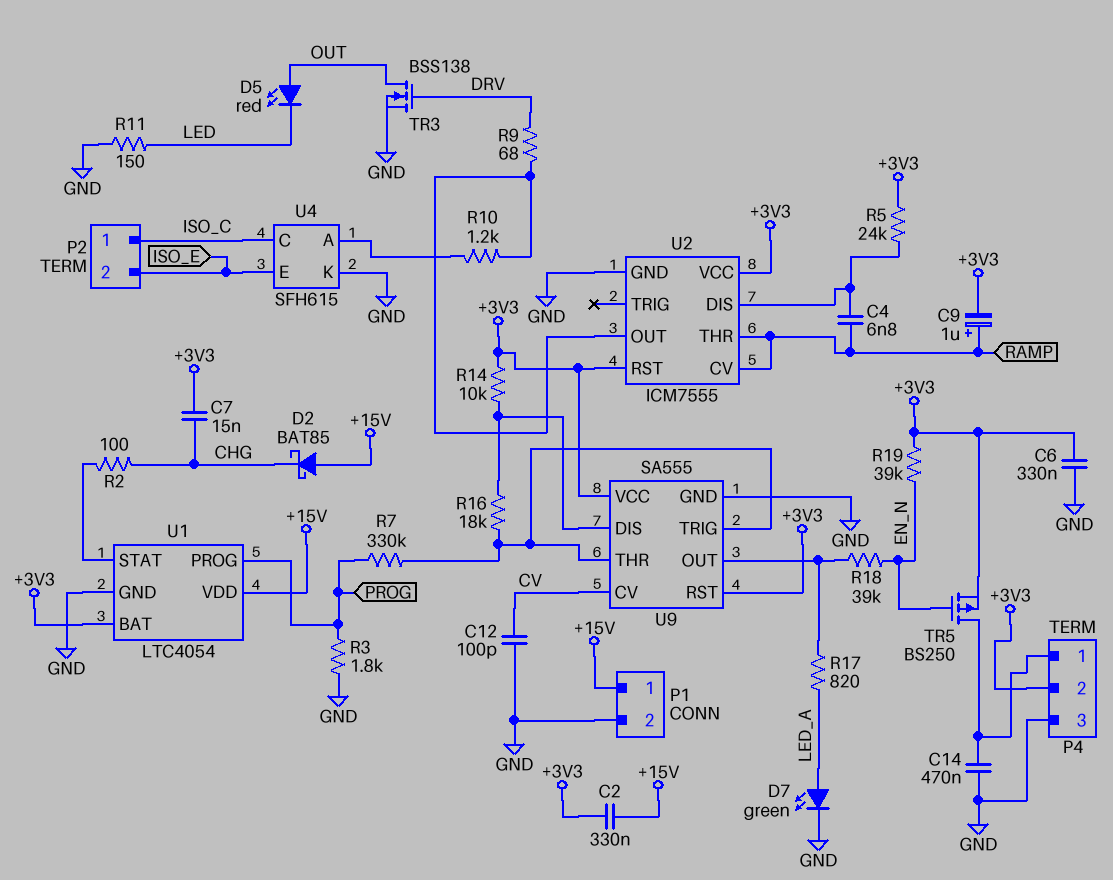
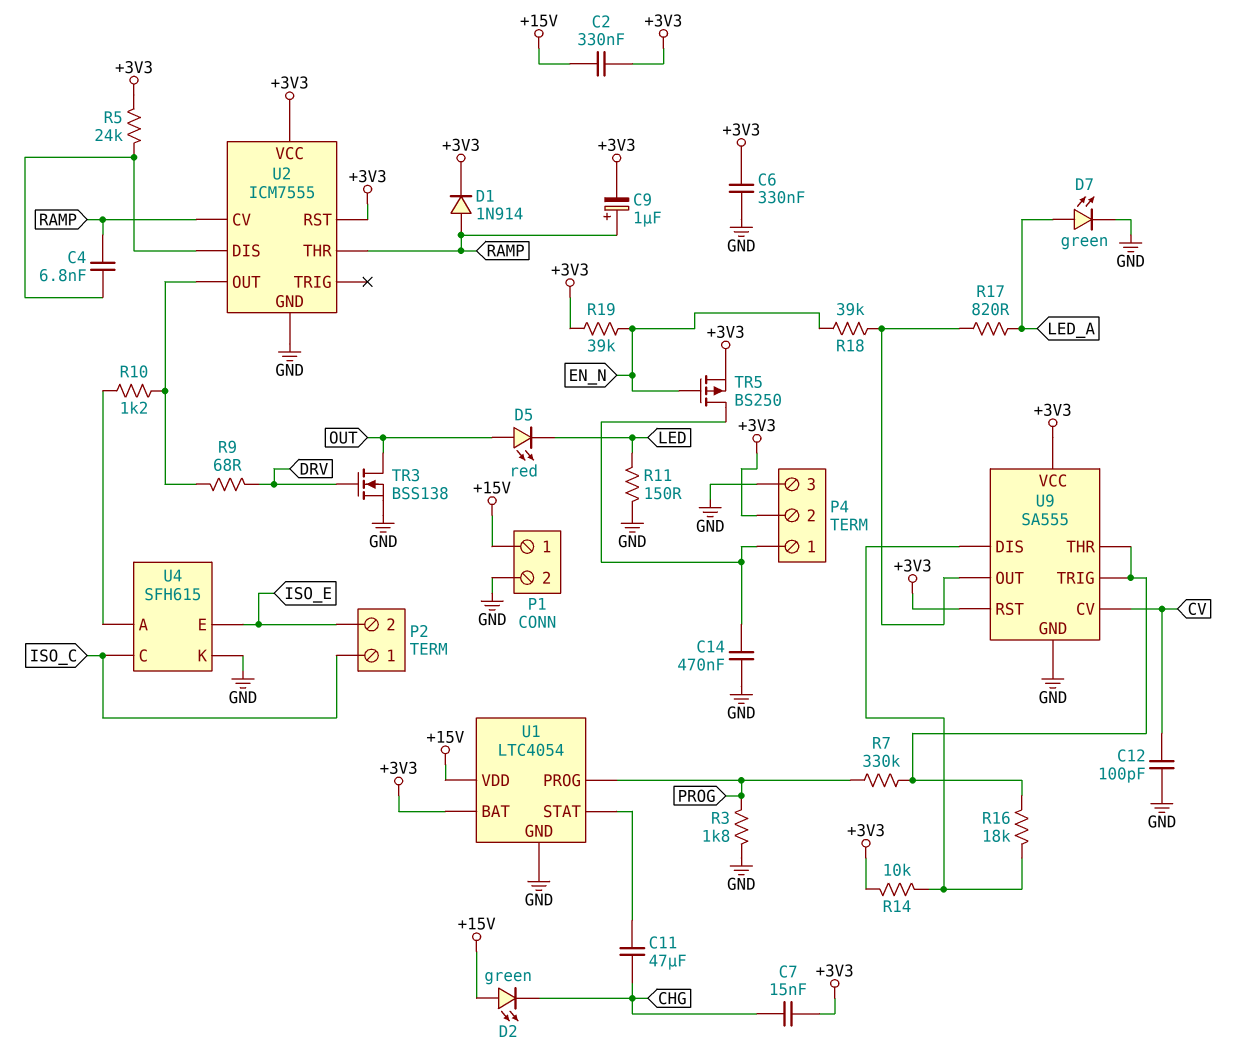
C11: none -> 47uF (CHG, U1/STAT)
D1: none -> diode 1N914 (A RAMP, K +3V3)
D2: schottky BAT85 (A +15V, K CHG) -> LED green (A +15V, K CHG)
R2: 100 (CHG, U1/STAT) -> none

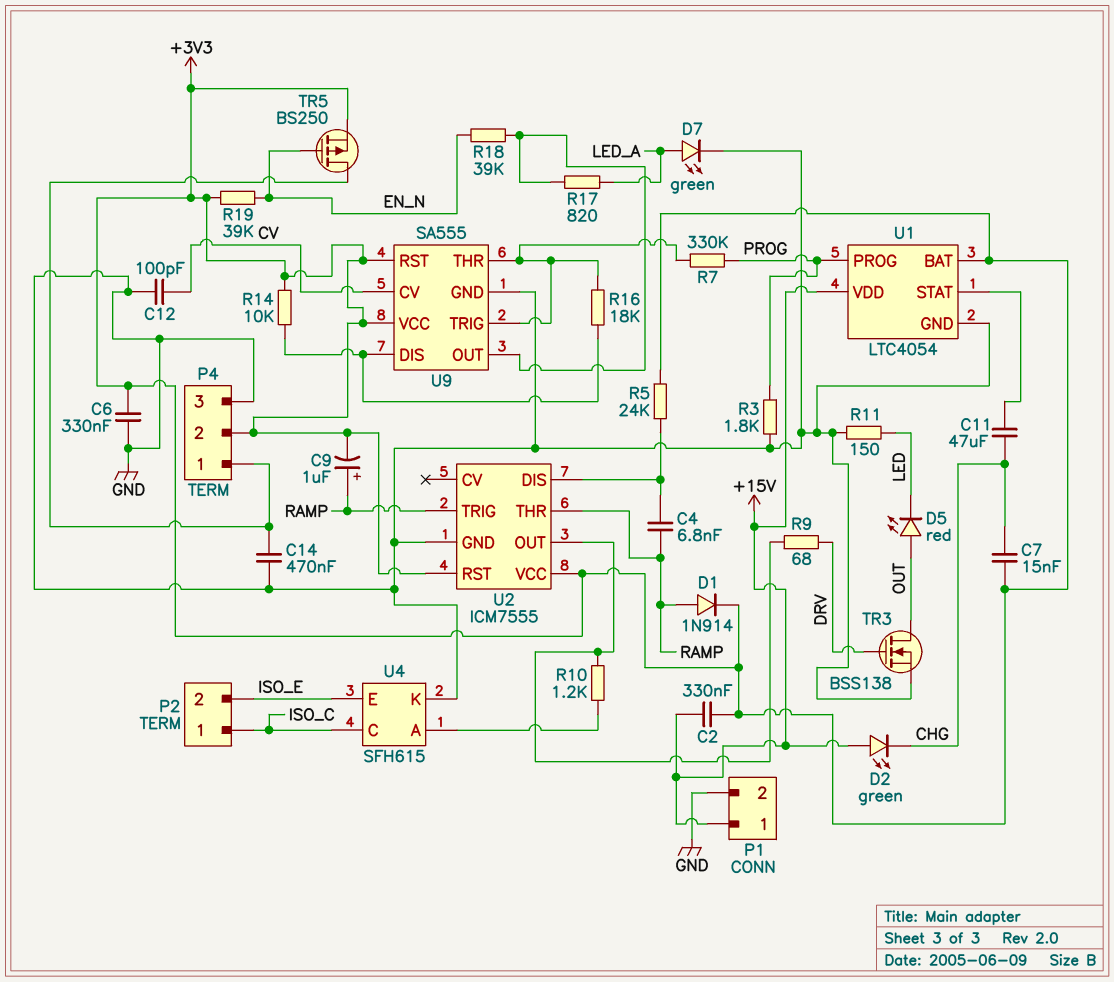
U2 pin CV: RAMP -> none
U2 pin TRIG: none -> RAMP

